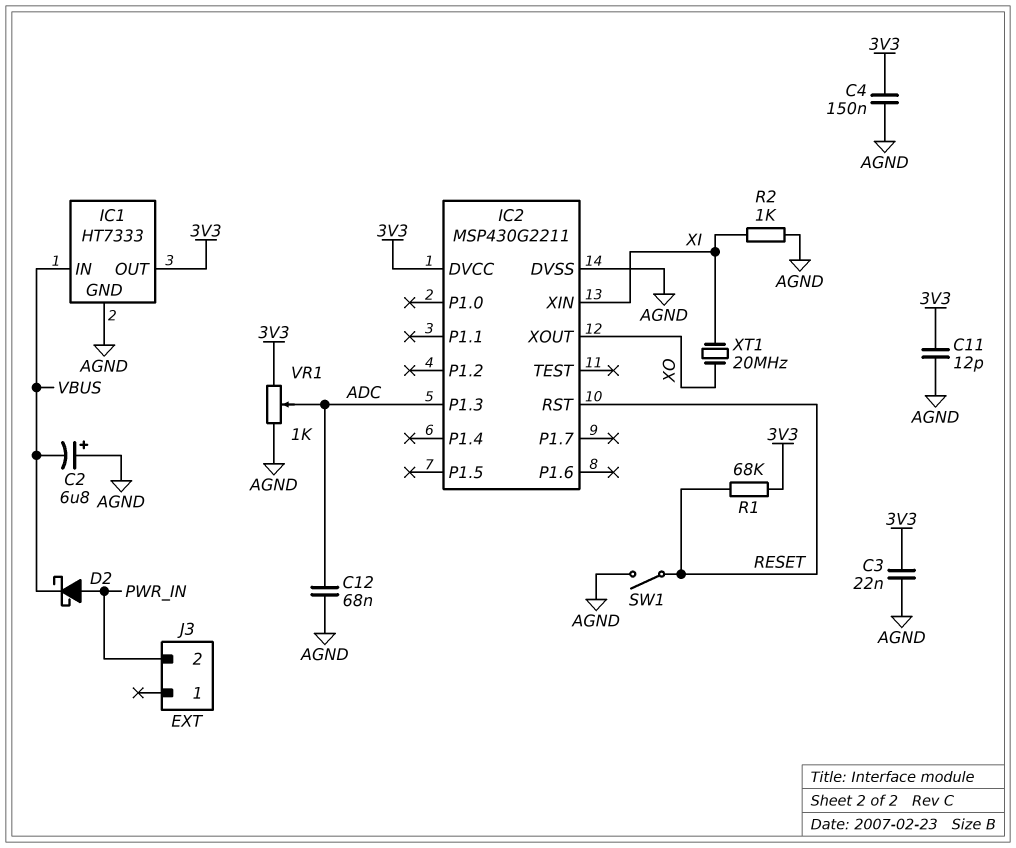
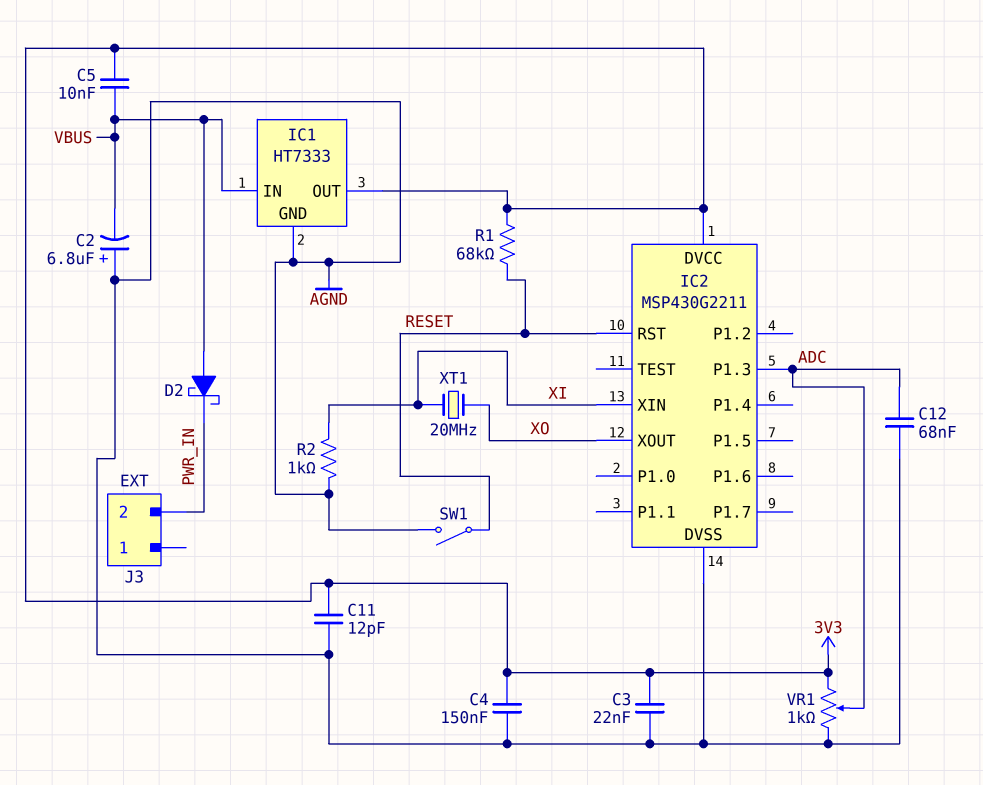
C5: none -> 10nF (3V3, VBUS)
D2: schottky (A PWR_IN, K VBUS) -> schottky (A VBUS, K PWR_IN)

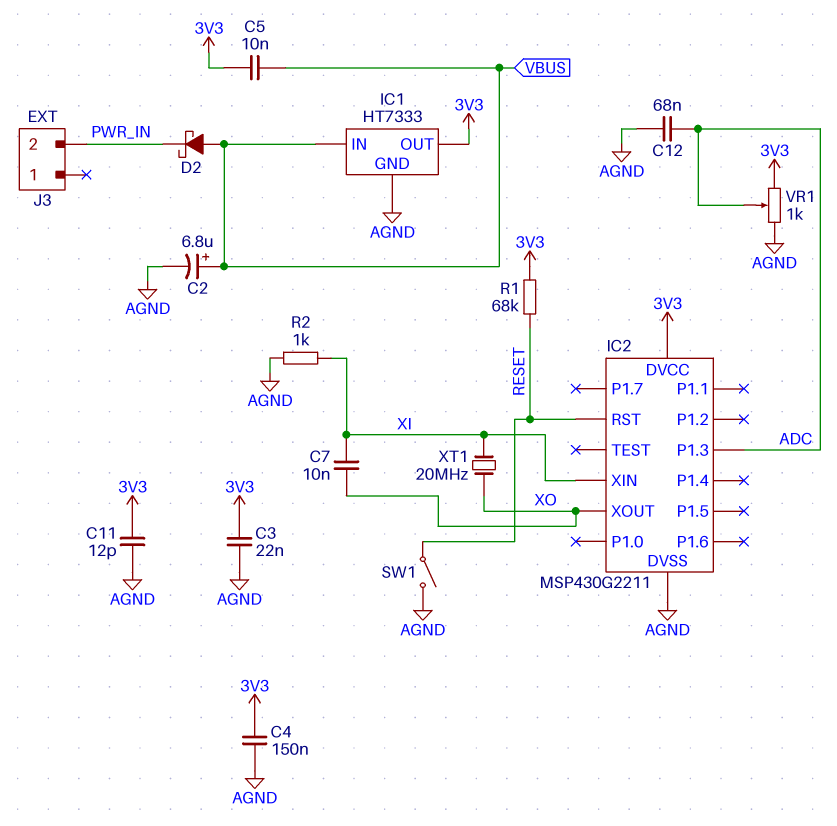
C2: 6.8uF (plus AGND, minus VBUS) -> 6.8uF (plus VBUS, minus AGND)
C7: none -> 10nF (XI, XO)

